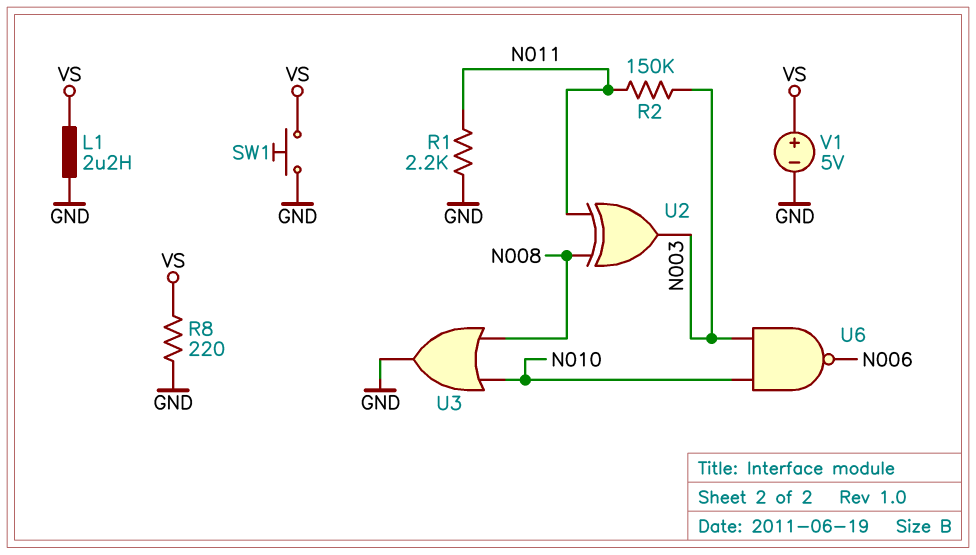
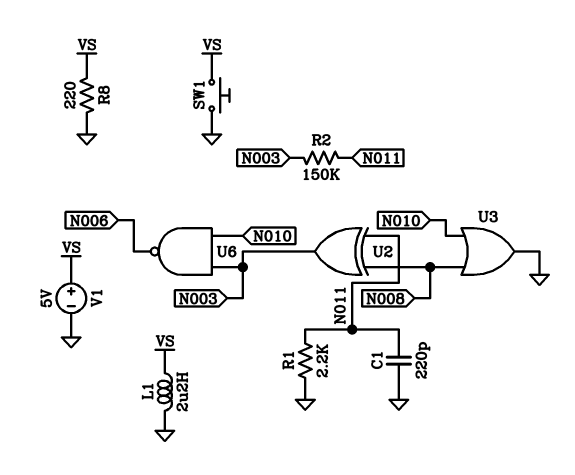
C1: none -> 220pF (GND, N011)

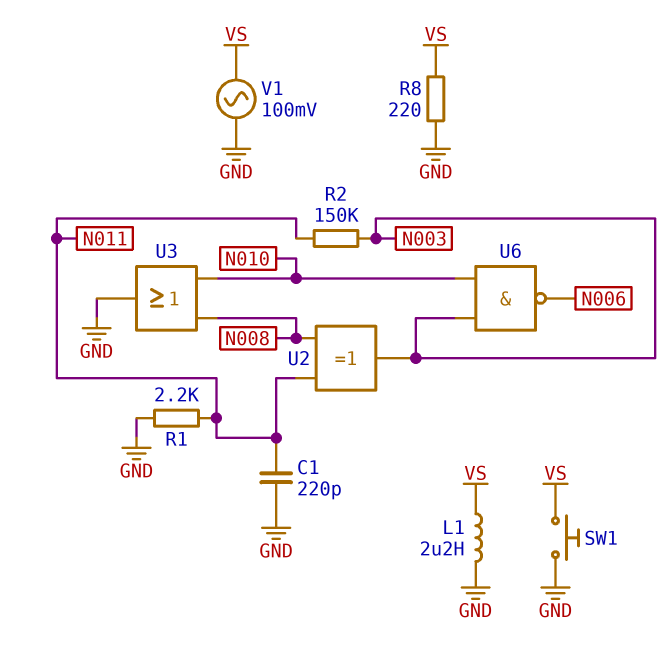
V1: 5V (plus VS, minus GND) -> AC 100mV (GND, VS)

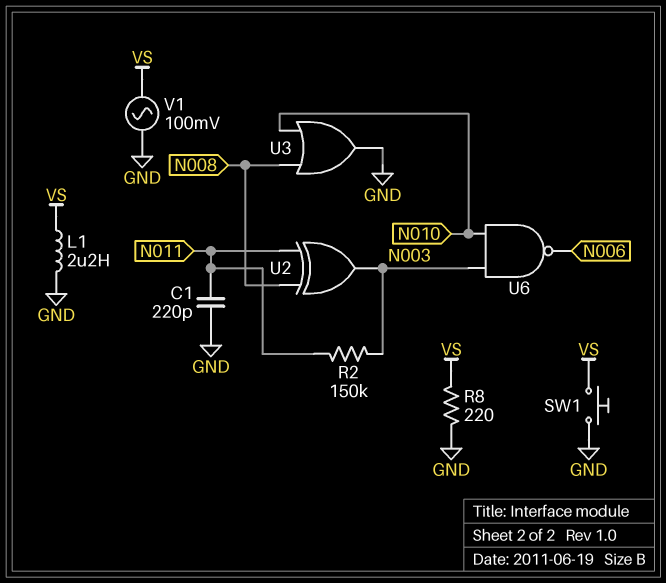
R1: 2.2k (GND, N011) -> none

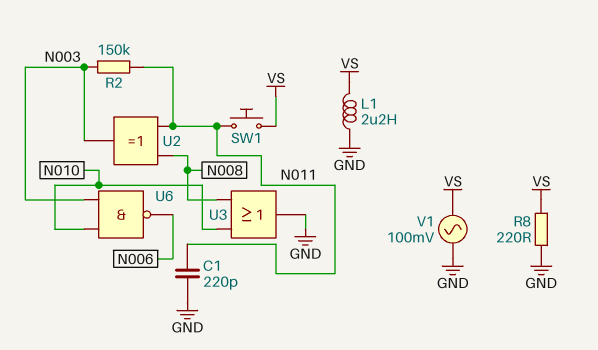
SW1: button (GND, VS) -> button (N011, VS)

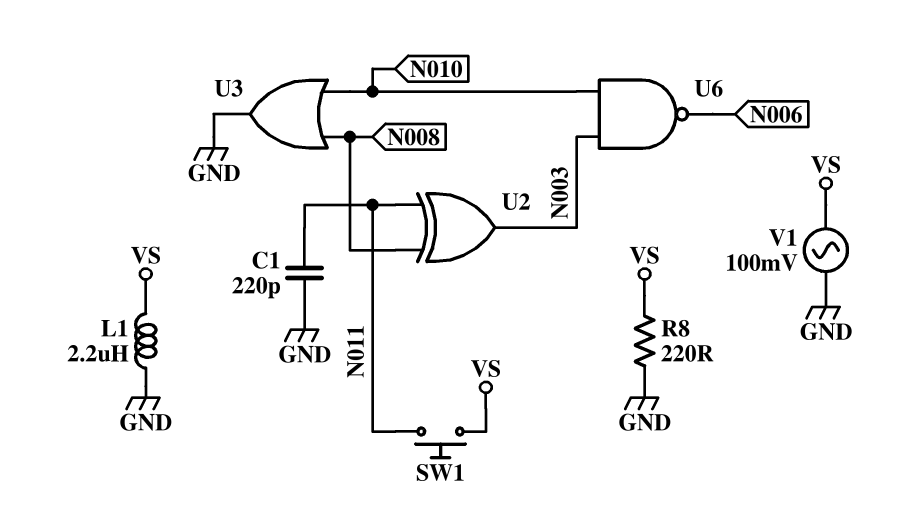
R2: 150k (N003, N011) -> none

